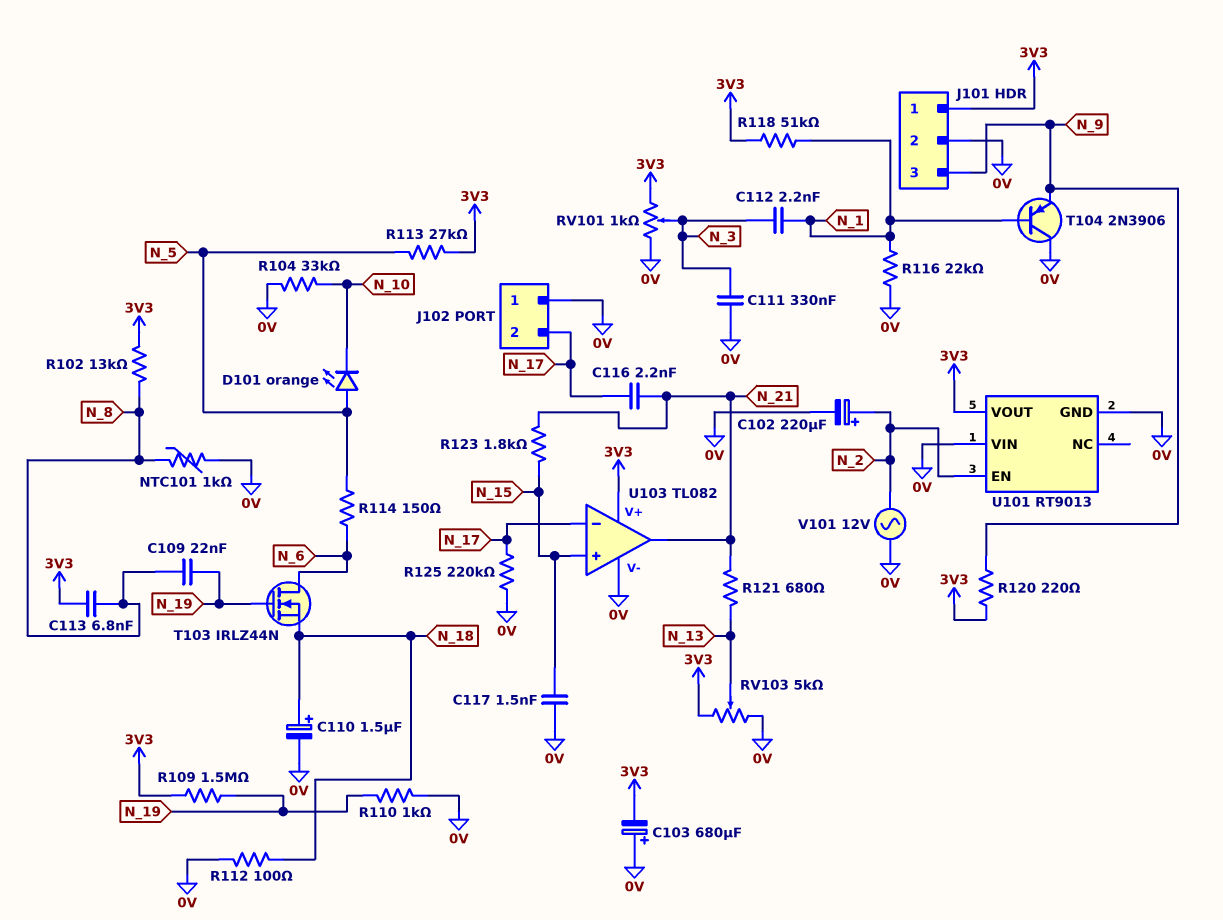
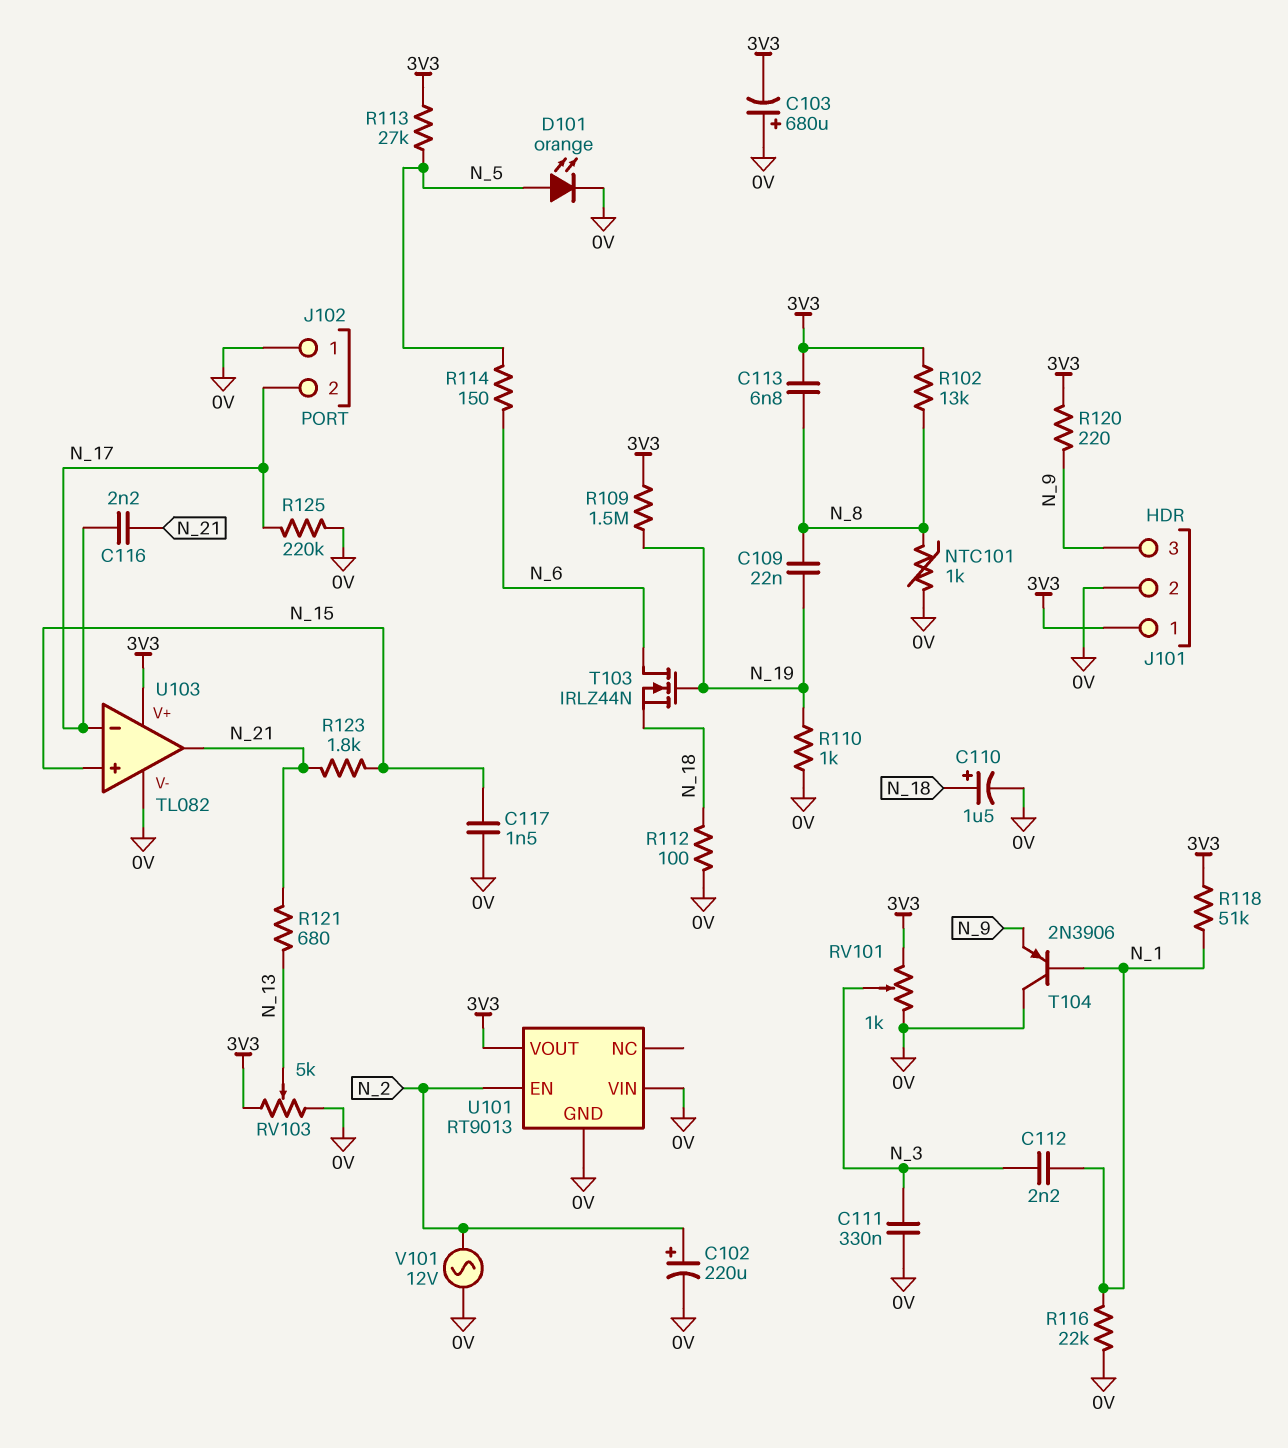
D101: LED orange (A N_5, K N_10) -> LED orange (A N_5, K 0V)
R104: 33k (0V, N_10) -> none

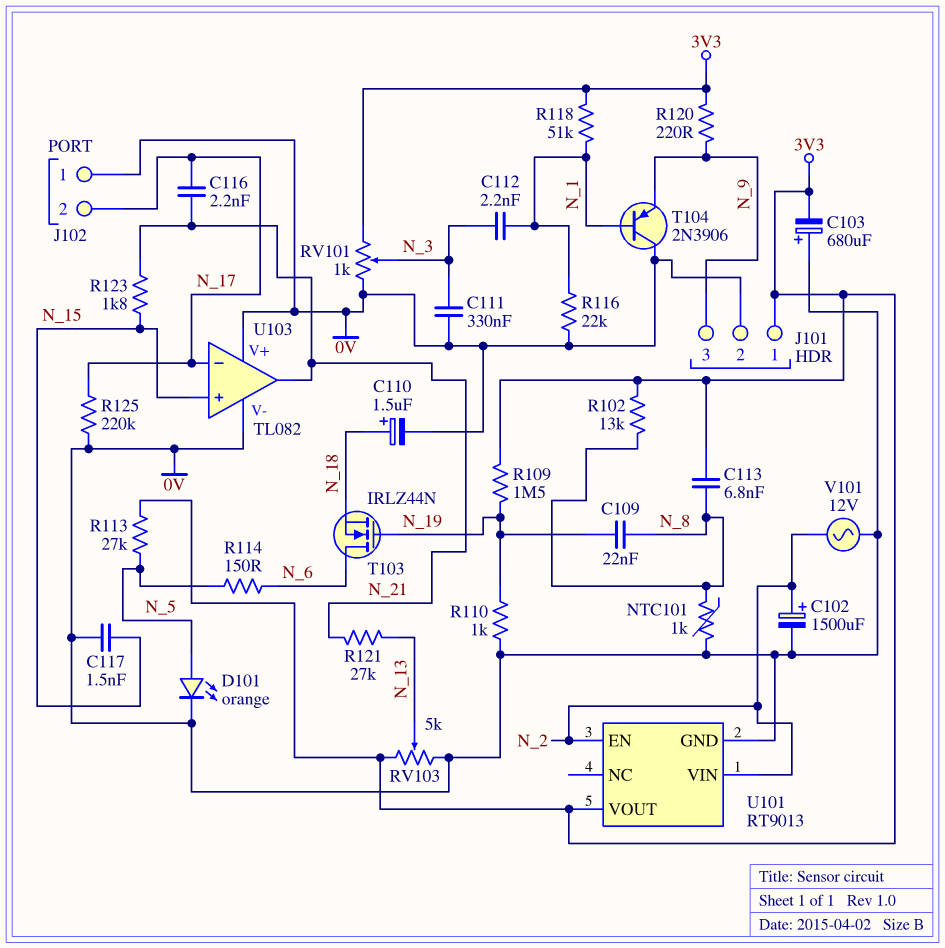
C102: 220uF (plus N_2, minus 0V) -> 1500uF (plus N_2, minus 0V)
R112: 100 (0V, N_18) -> none
R121: 680 (N_13, N_21) -> 27k (N_13, N_21)
U101 pin VIN: 0V -> N_2
U103 pin V+: 3V3 -> 0V

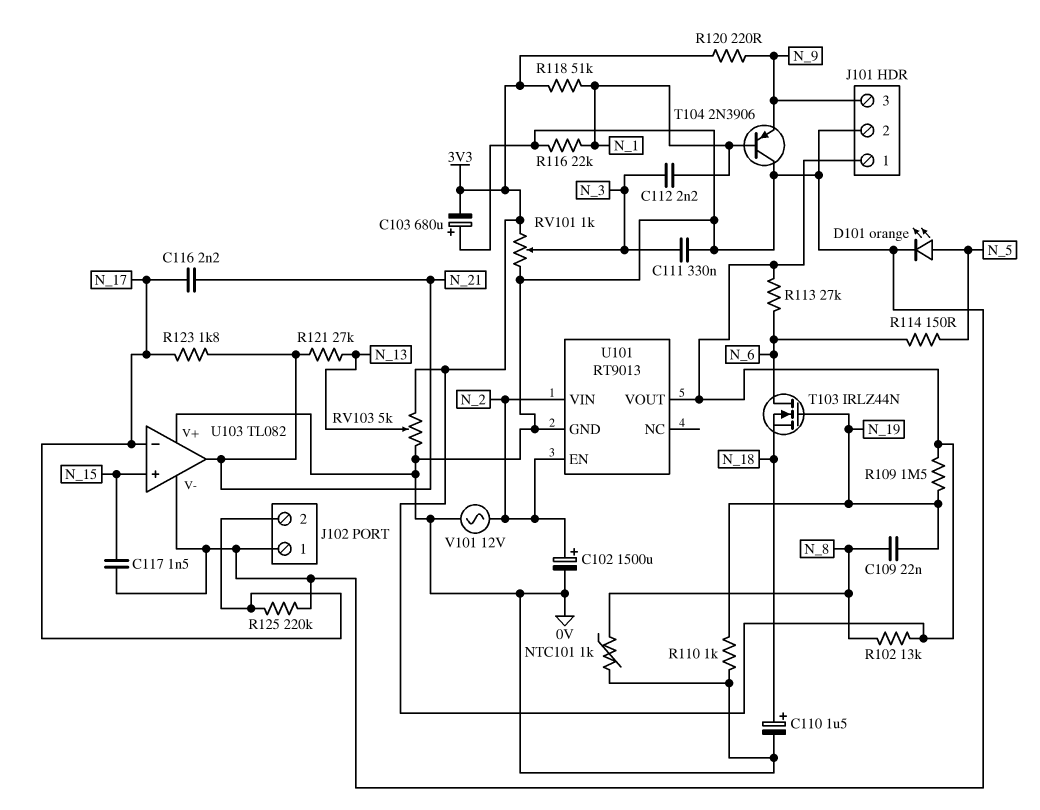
C113: 6.8nF (3V3, N_8) -> none
R113: 27k (3V3, N_5) -> 27k (3V3, N_6)
R123: 1.8k (N_15, N_21) -> 1.8k (N_17, N_21)

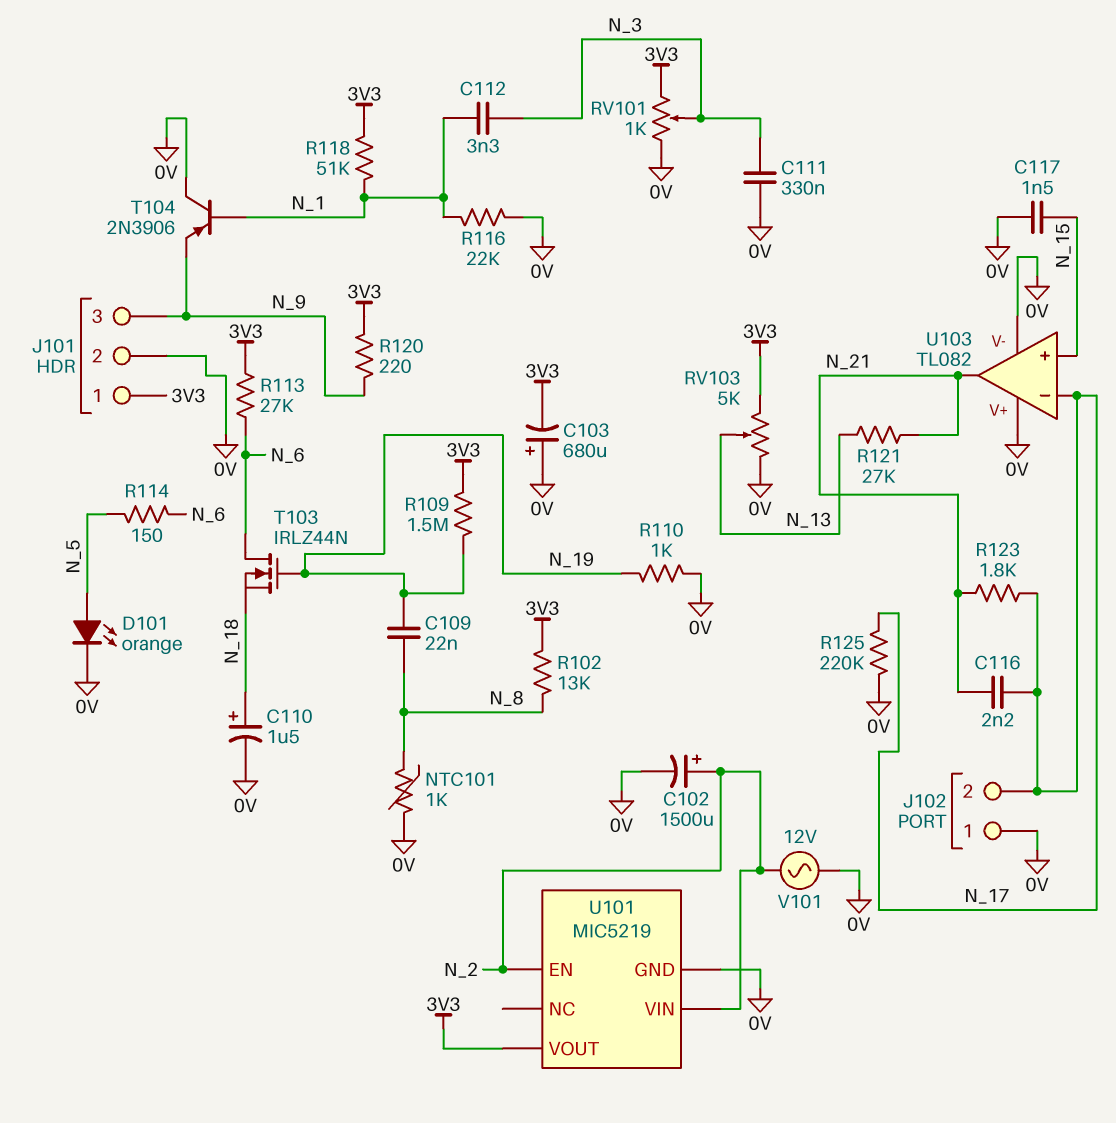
C112: 2.2nF (N_1, N_3) -> 3.3nF (N_1, N_3)
U101: RT9013 -> MIC5219

